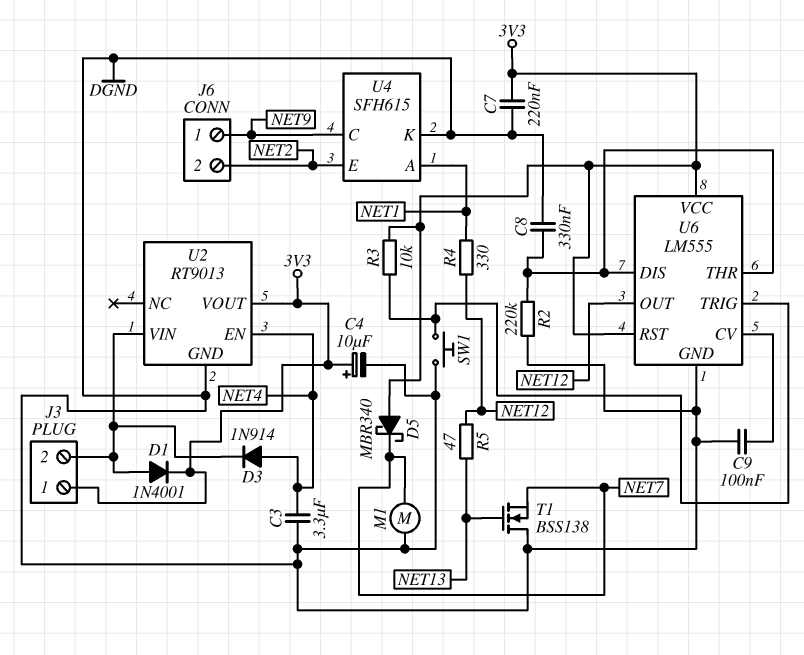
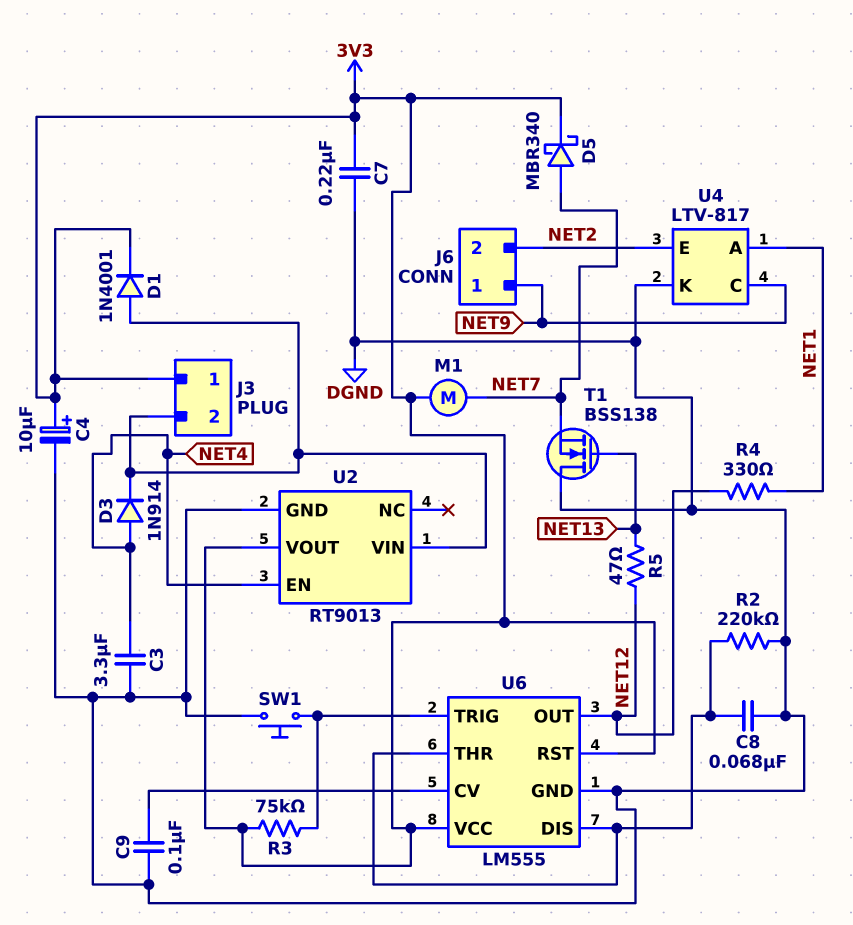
C8: 330nF (DGND, U6/DIS) -> 68nF (DGND, U6/DIS)
D5: schottky MBR340 (A 3V3, K NET7) -> schottky MBR340 (A NET7, K 3V3)
M1: motor (DGND, NET7) -> motor (3V3, NET7)
R3: 10k (3V3, U6/TRIG) -> 75k (3V3, U6/TRIG)
U4: SFH615 -> LTV-817

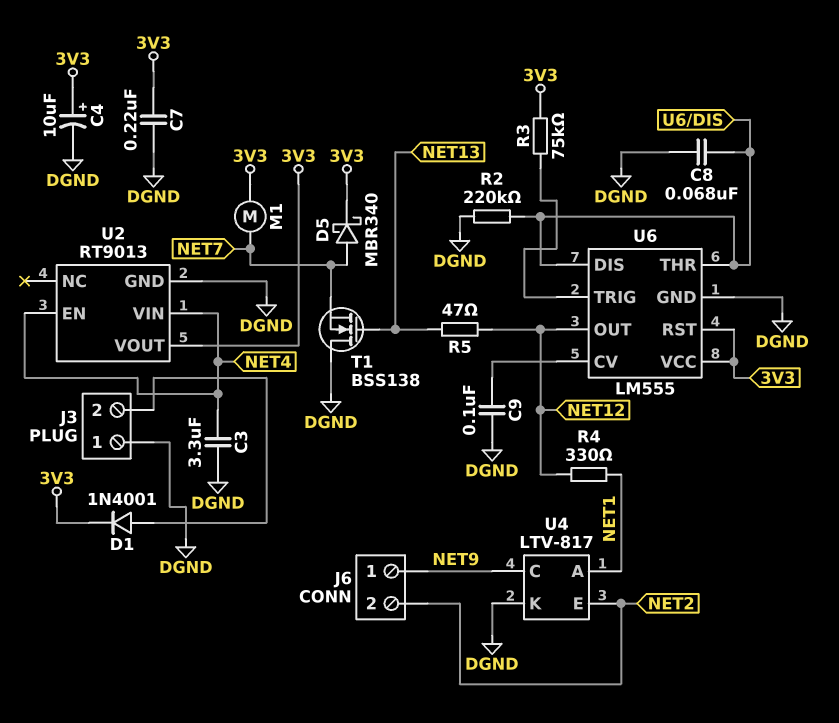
D3: diode 1N914 (A NET4, K J3/2) -> none
J3 pin 1: 3V3 -> DGND
SW1: button (DGND, U6/TRIG) -> none
U2 pin VIN: J3/2 -> NET4

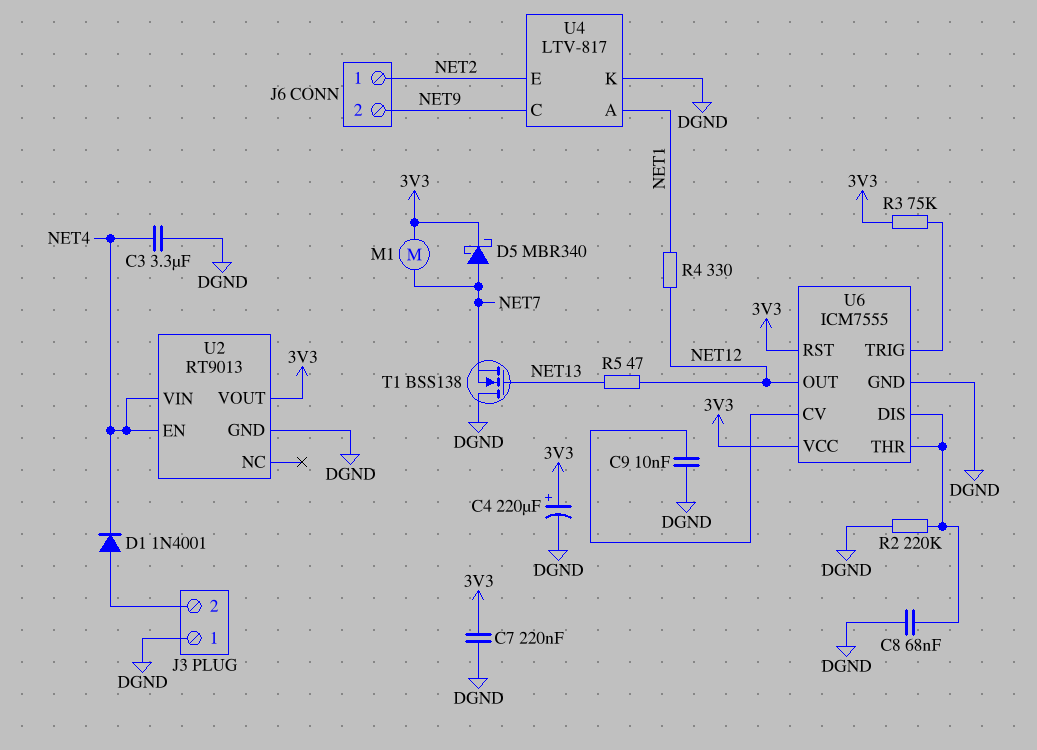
C4: 10uF (plus 3V3, minus DGND) -> 220uF (plus 3V3, minus DGND)
C9: 100nF (DGND, U6/CV) -> 10nF (DGND, U6/CV)
D1: diode 1N4001 (A J3/2, K 3V3) -> diode 1N4001 (A J3/2, K NET4)
J6 pin 1: NET9 -> NET2
J6 pin 2: NET2 -> NET9
U6: LM555 -> ICM7555

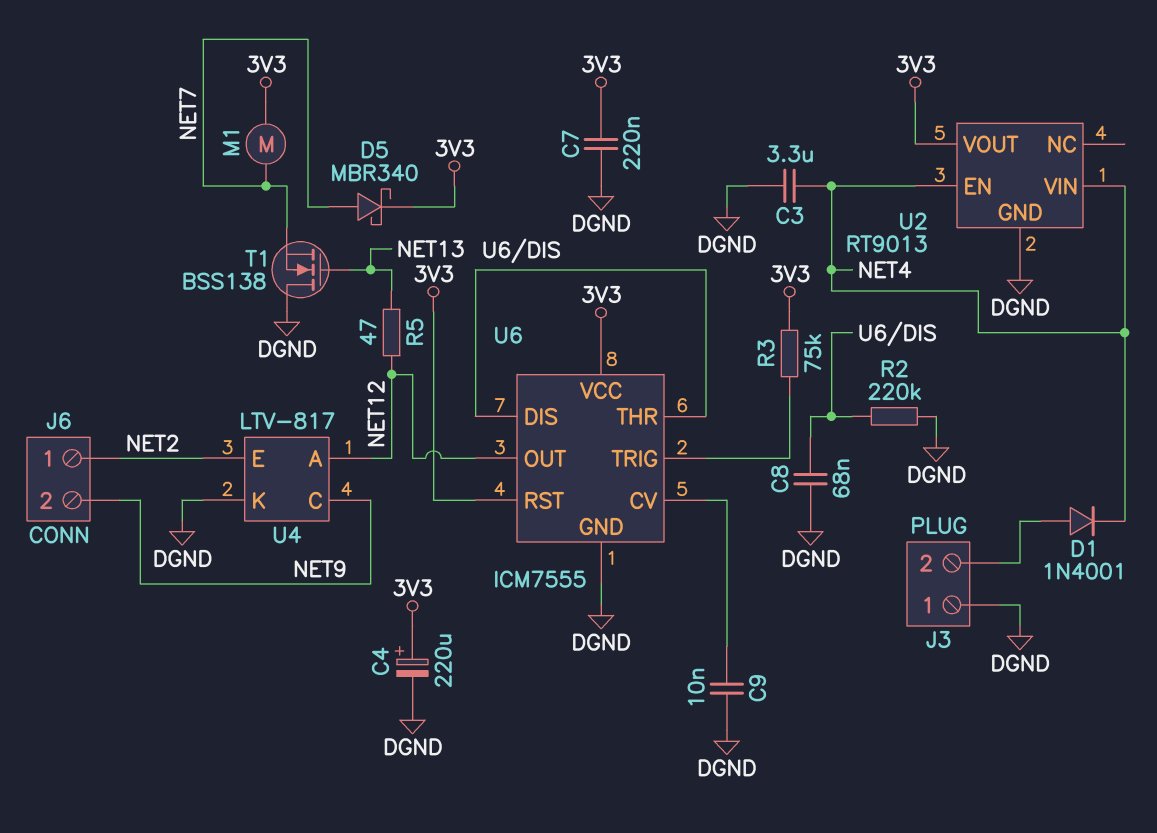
R4: 330 (NET1, NET12) -> none
U4 pin A: NET1 -> NET12

